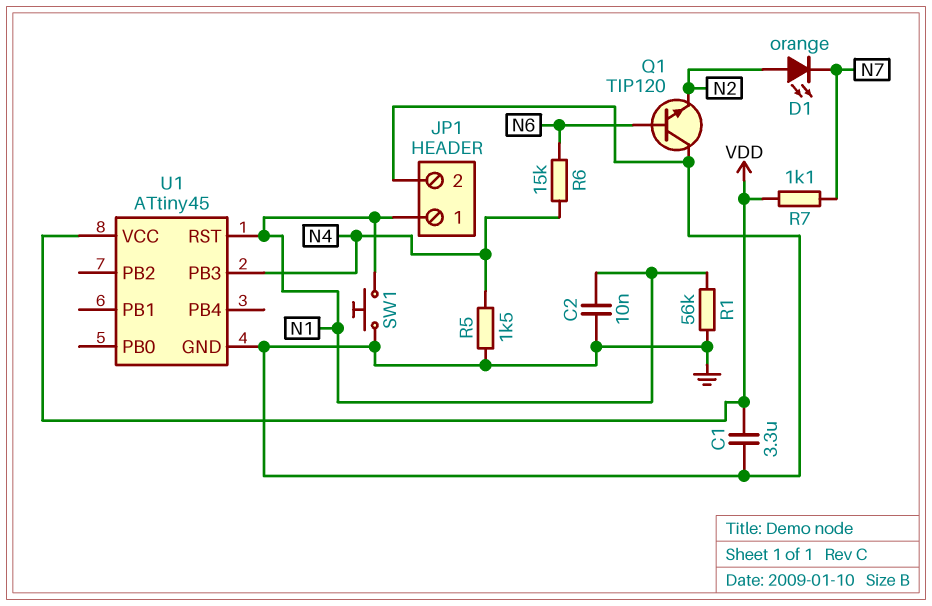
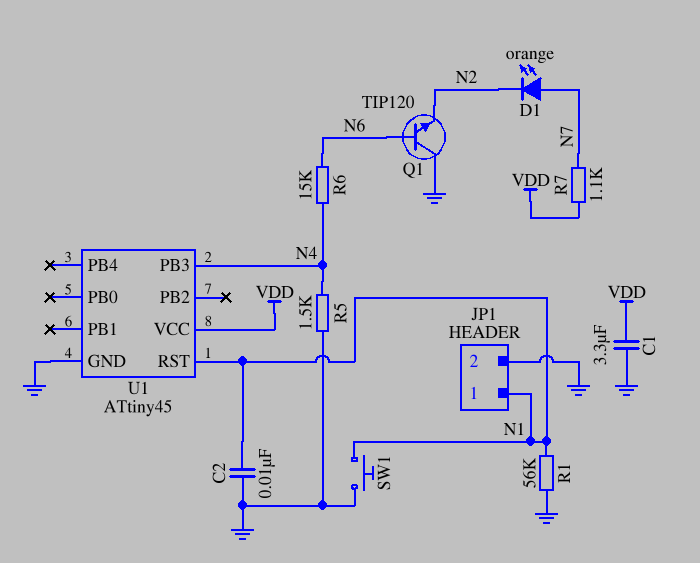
D1: LED orange (A N2, K N7) -> LED orange (A N7, K N2)

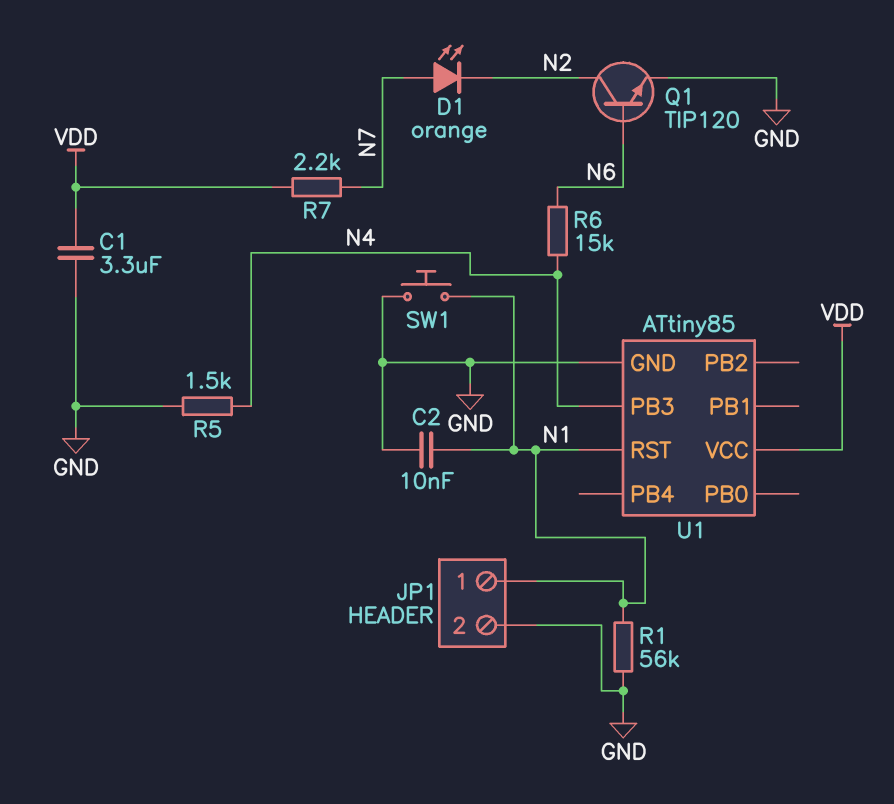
Q1: NPN TIP120 (B N6, C GND, E N2) -> NPN TIP120 (B N6, C N2, E GND)
R7: 1.1k (N7, VDD) -> 2.2k (N7, VDD)
U1: ATtiny45 -> ATtiny85

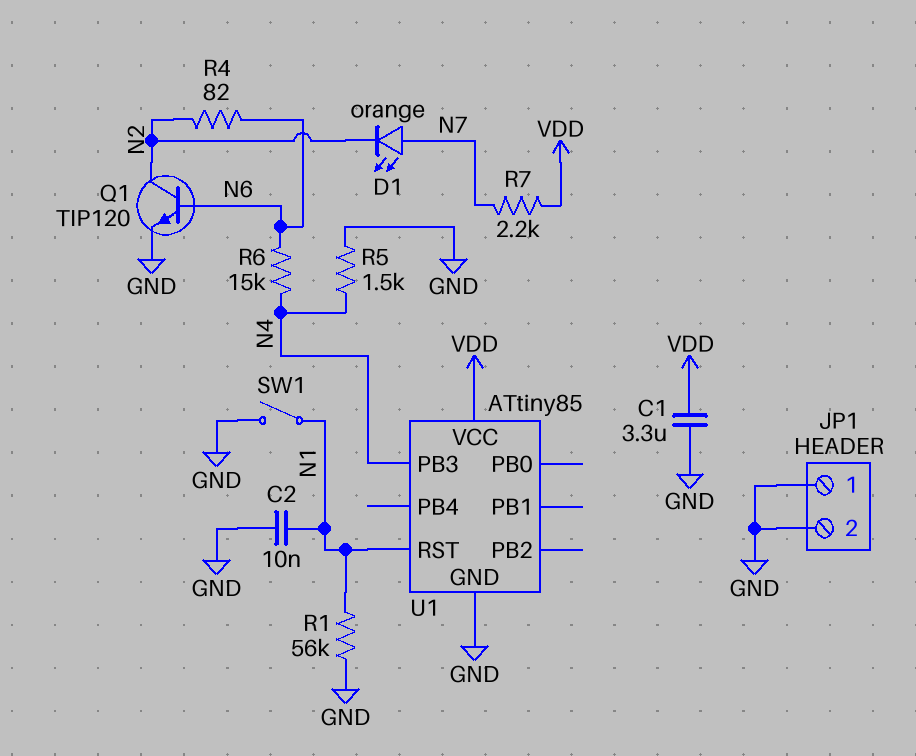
JP1 pin 1: N1 -> GND
R4: none -> 82 (N2, N6)
SW1: button (GND, N1) -> switch (GND, N1)

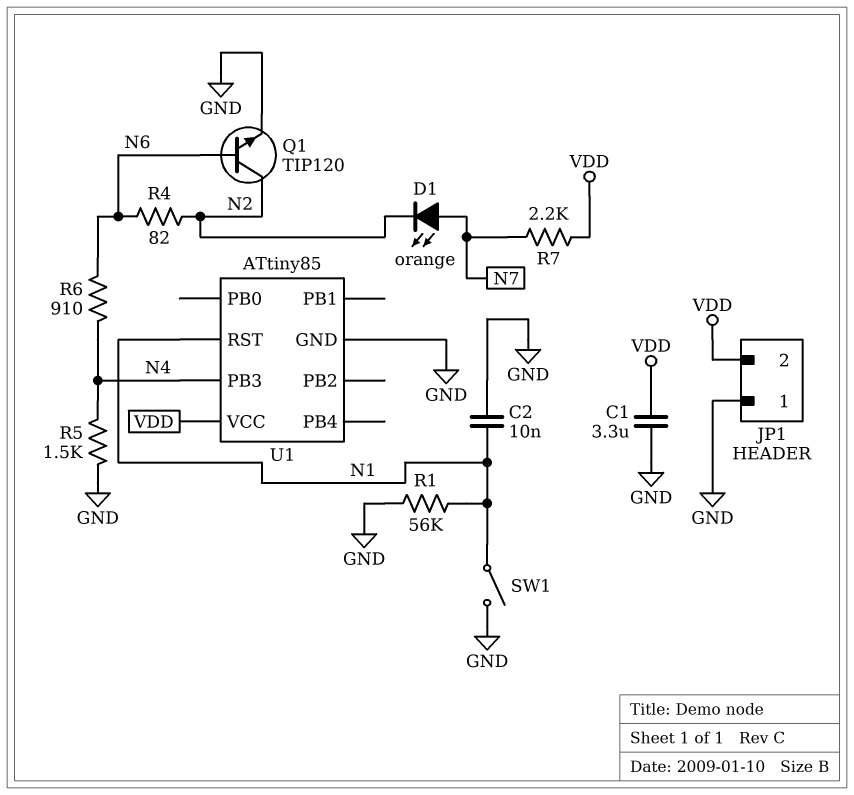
JP1 pin 2: GND -> VDD
R6: 15k (N4, N6) -> 910 (N4, N6)

